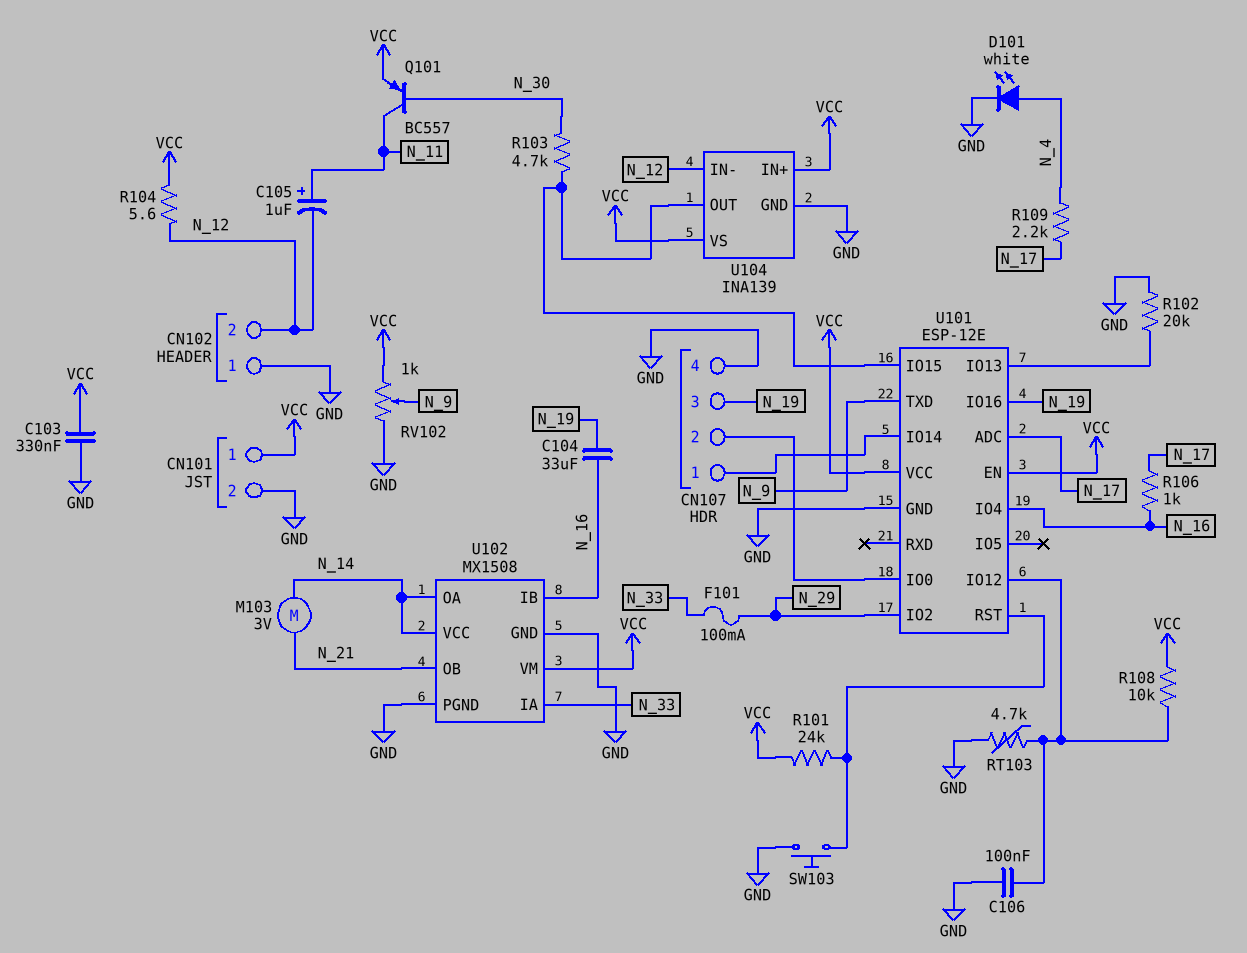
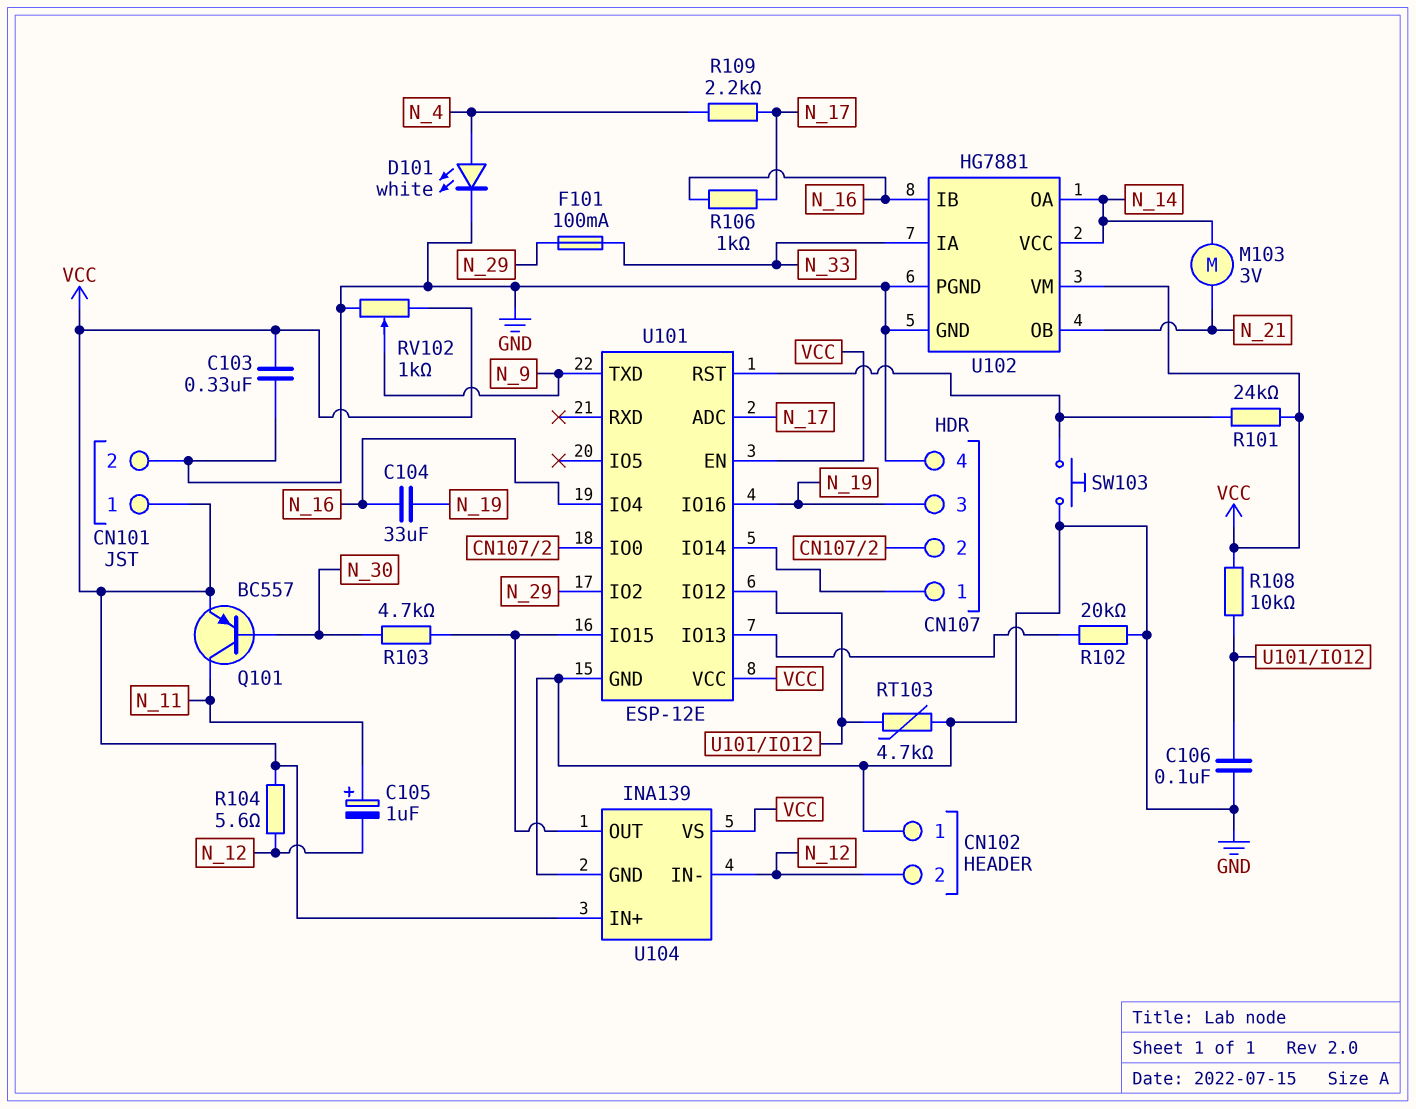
U102: MX1508 -> HG7881

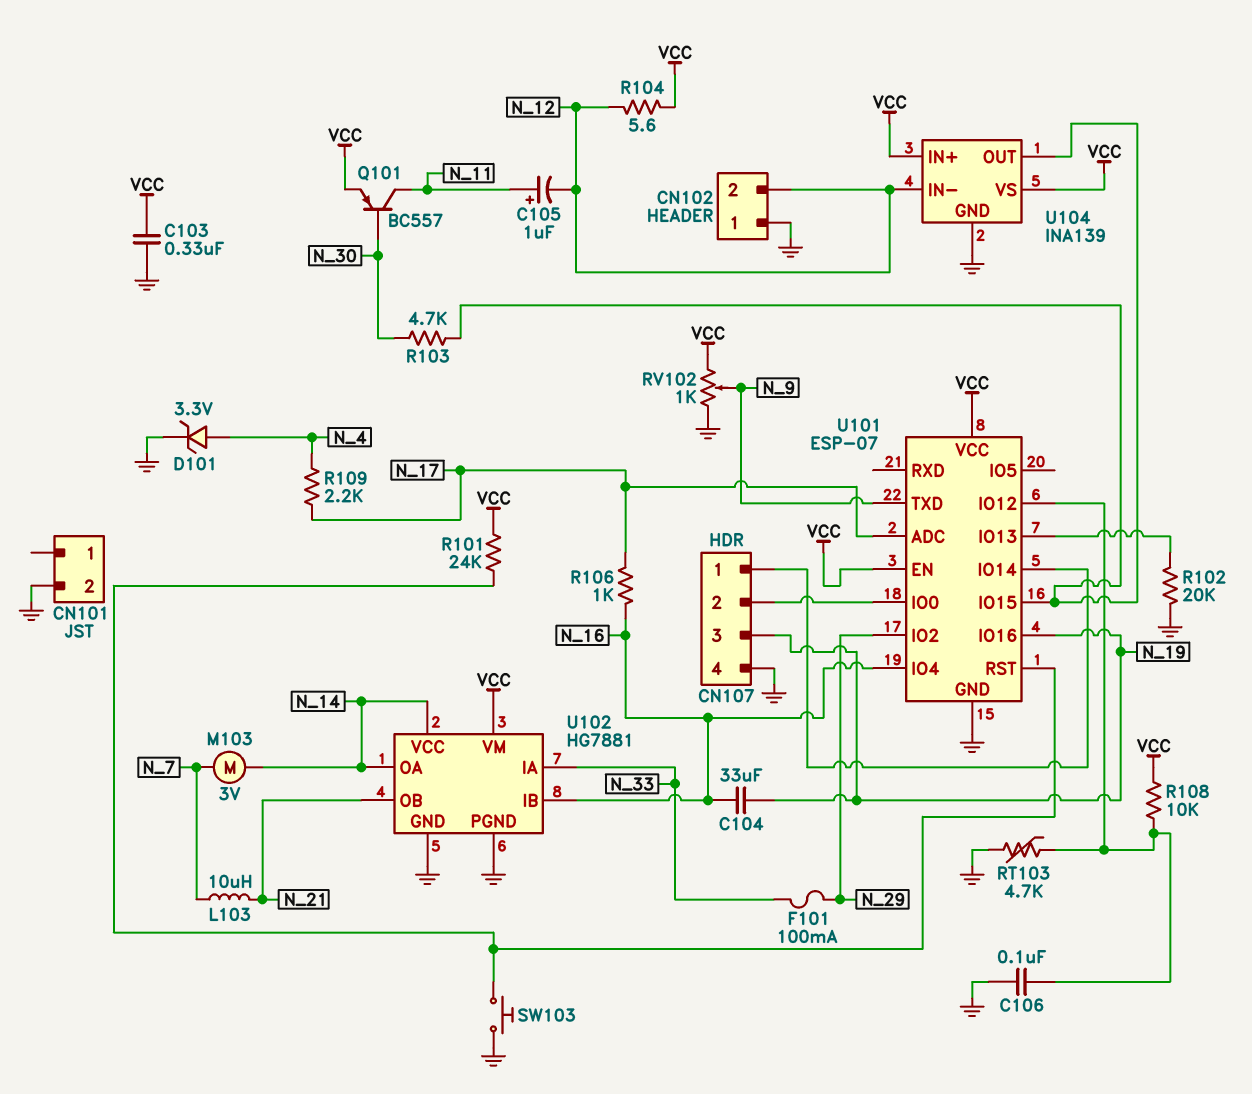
CN101 pin 1: VCC -> none
D101: LED white (A N_4, K GND) -> zener 3.3V (A N_4, K GND)
L103: none -> 10uH (N_7, N_21)
M103: motor 3V (N_14, N_21) -> motor 3V (N_7, N_14)
U101: ESP-12E -> ESP-07

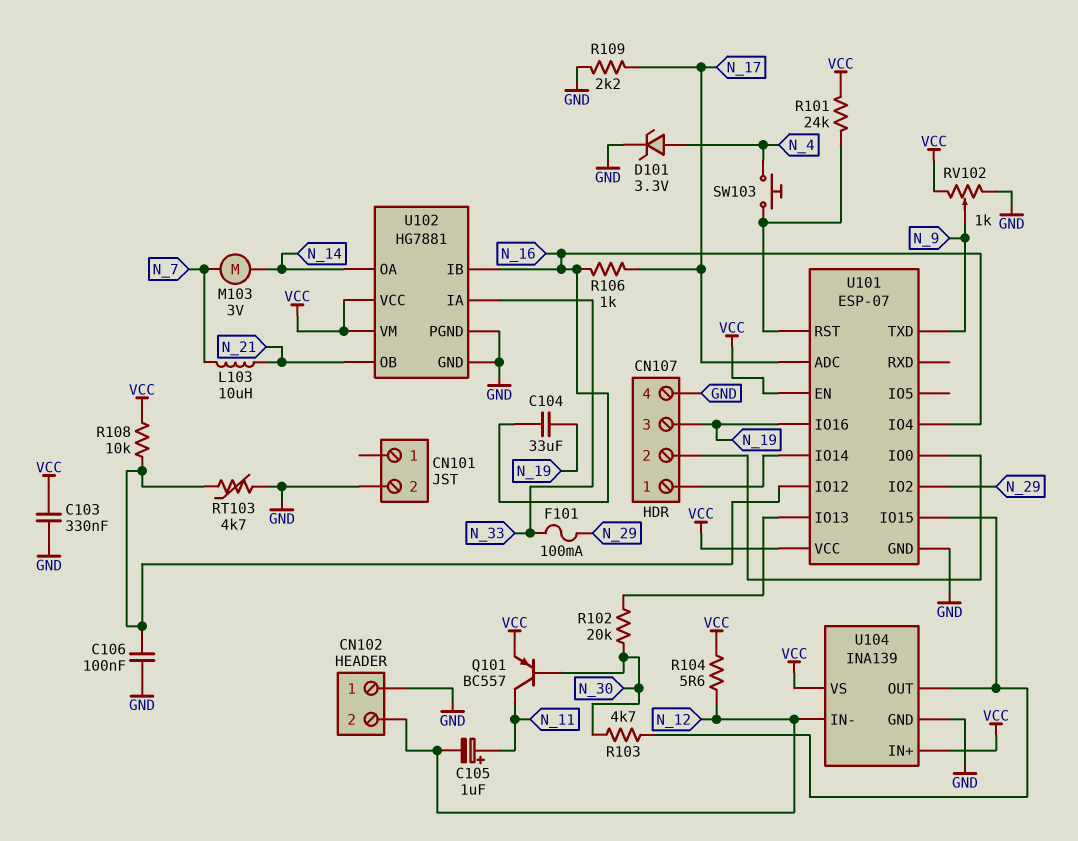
R102: 20k (GND, U101/IO13) -> 20k (N_30, U101/IO13)
R109: 2.2k (N_4, N_17) -> 2.2k (GND, N_17)
SW103: button (GND, U101/RST) -> button (N_4, U101/RST)
U102 pin VCC: N_14 -> VCC

